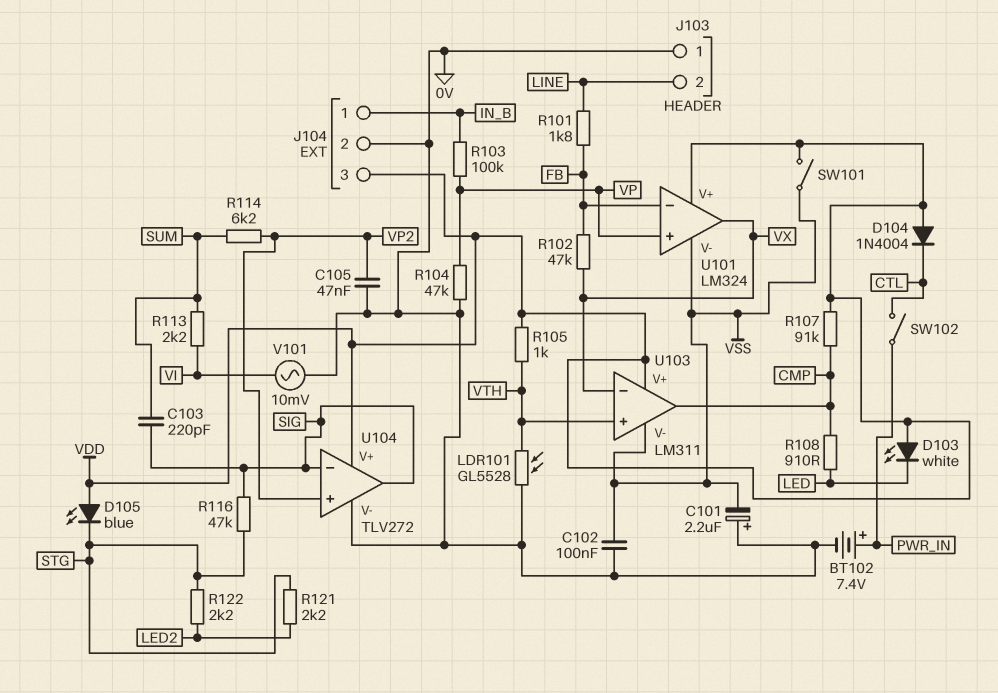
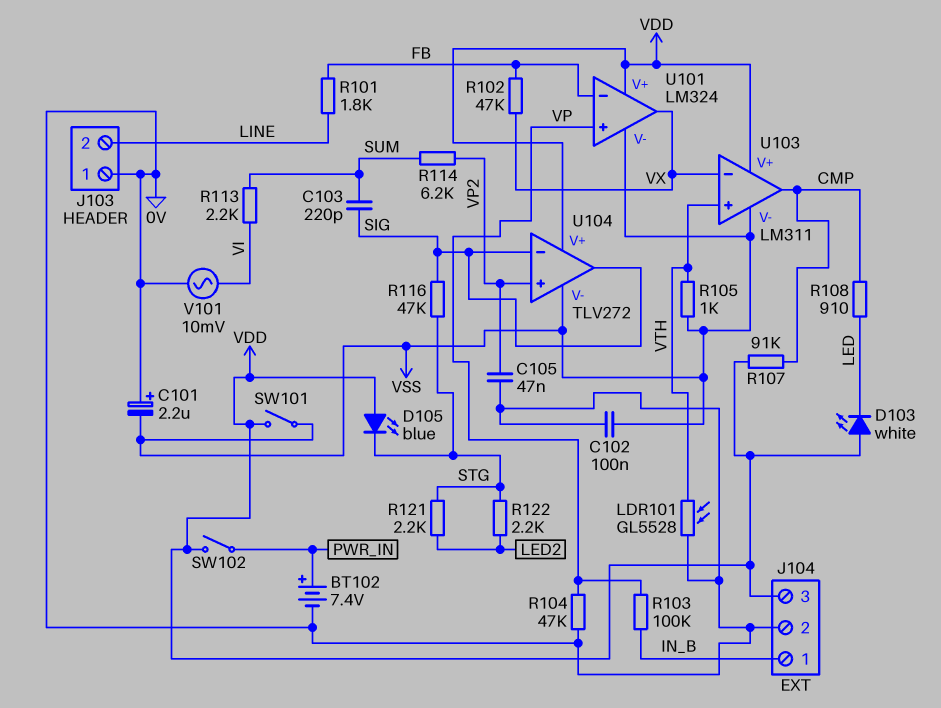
D104: diode 1N4004 (A VDD, K CTL) -> none
R105: 1k (VDD, VTH) -> 1k (VSS, VTH)
SW102: switch (CTL, PWR_IN) -> switch (PWR_IN, VDD)
U104 pin V-: 0V -> VSS

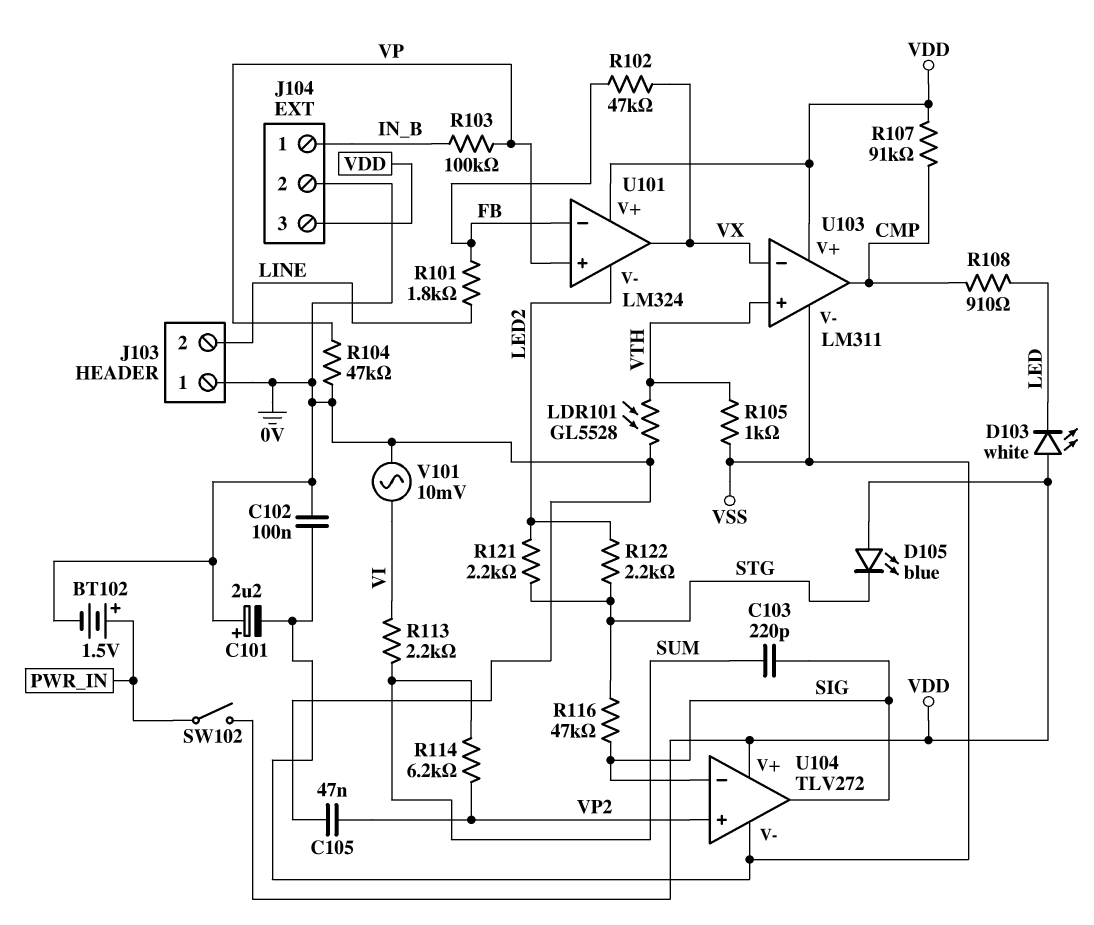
BT102: 7.4V (plus PWR_IN, minus 0V) -> 1.5V (plus PWR_IN, minus 0V)
SW101: switch (VDD, VSS) -> none
U101 pin V-: VSS -> LED2

